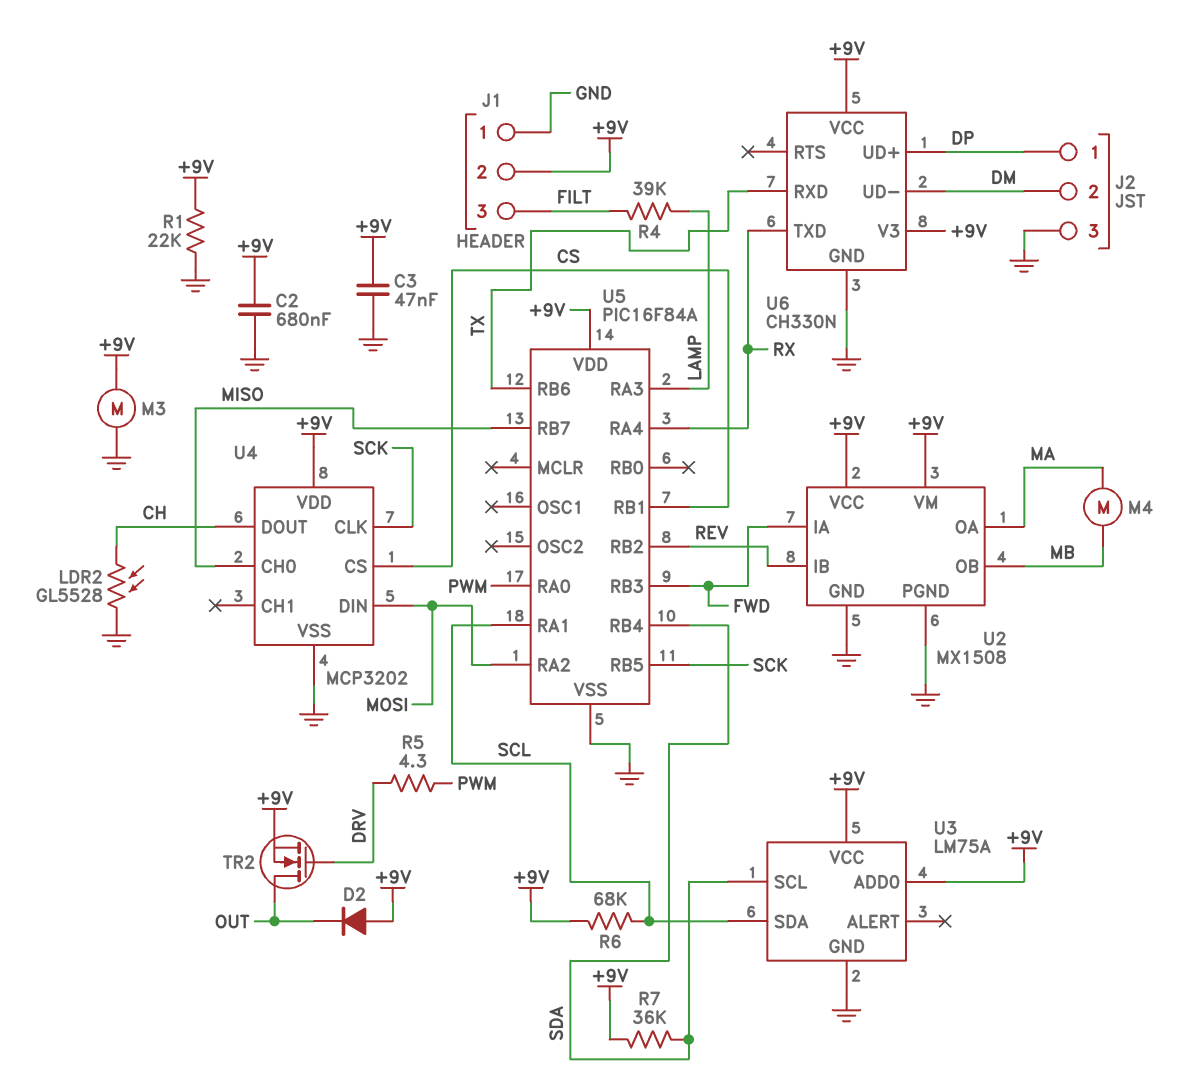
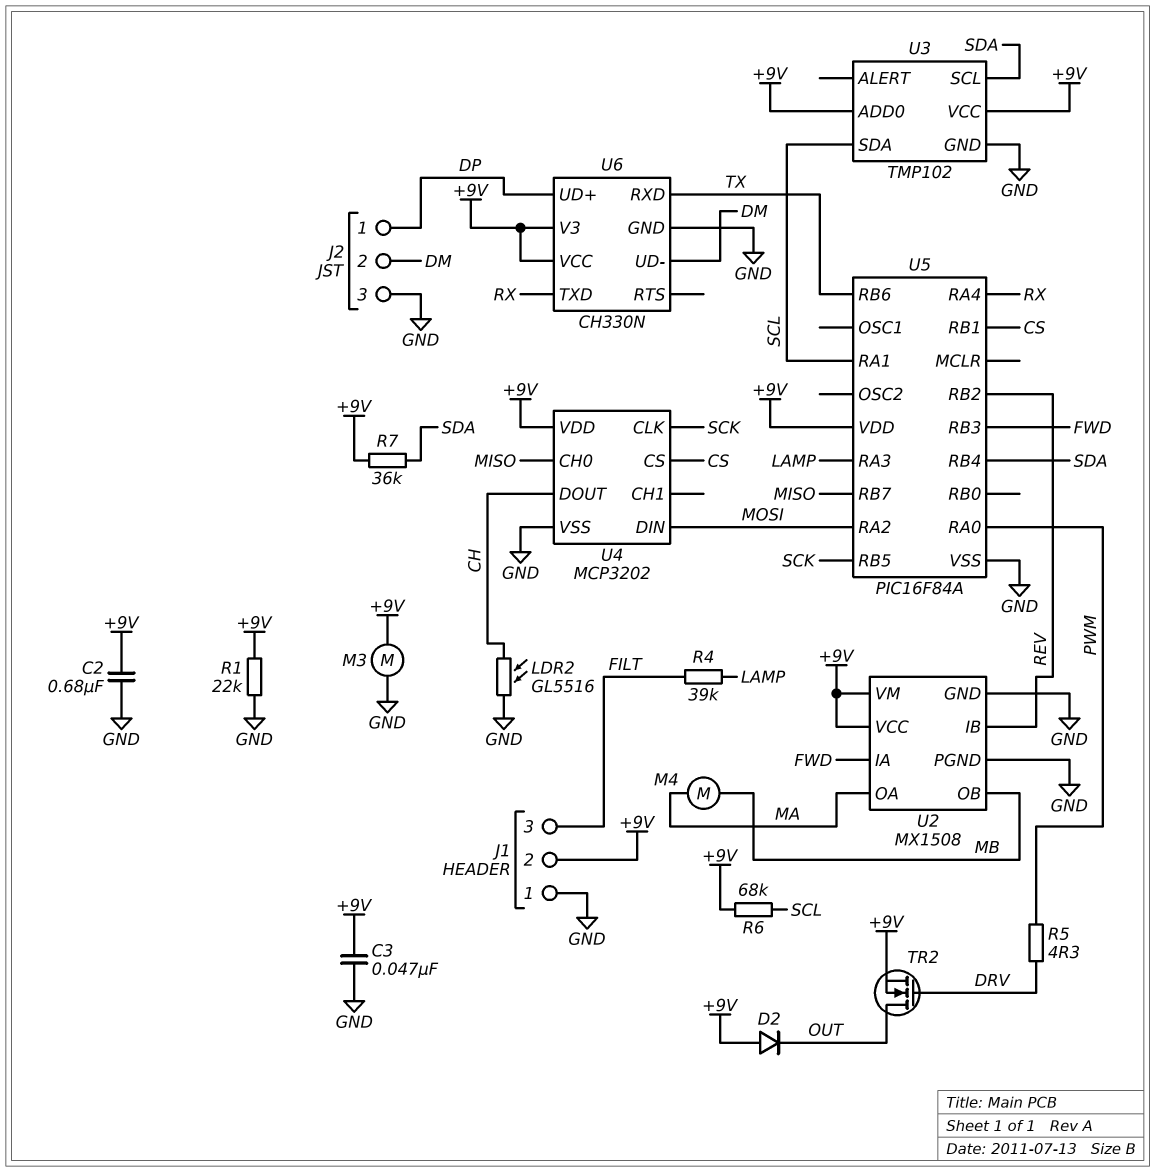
LDR2: GL5528 (CH, GND) -> GL5516 (CH, GND)
U3: LM75A -> TMP102

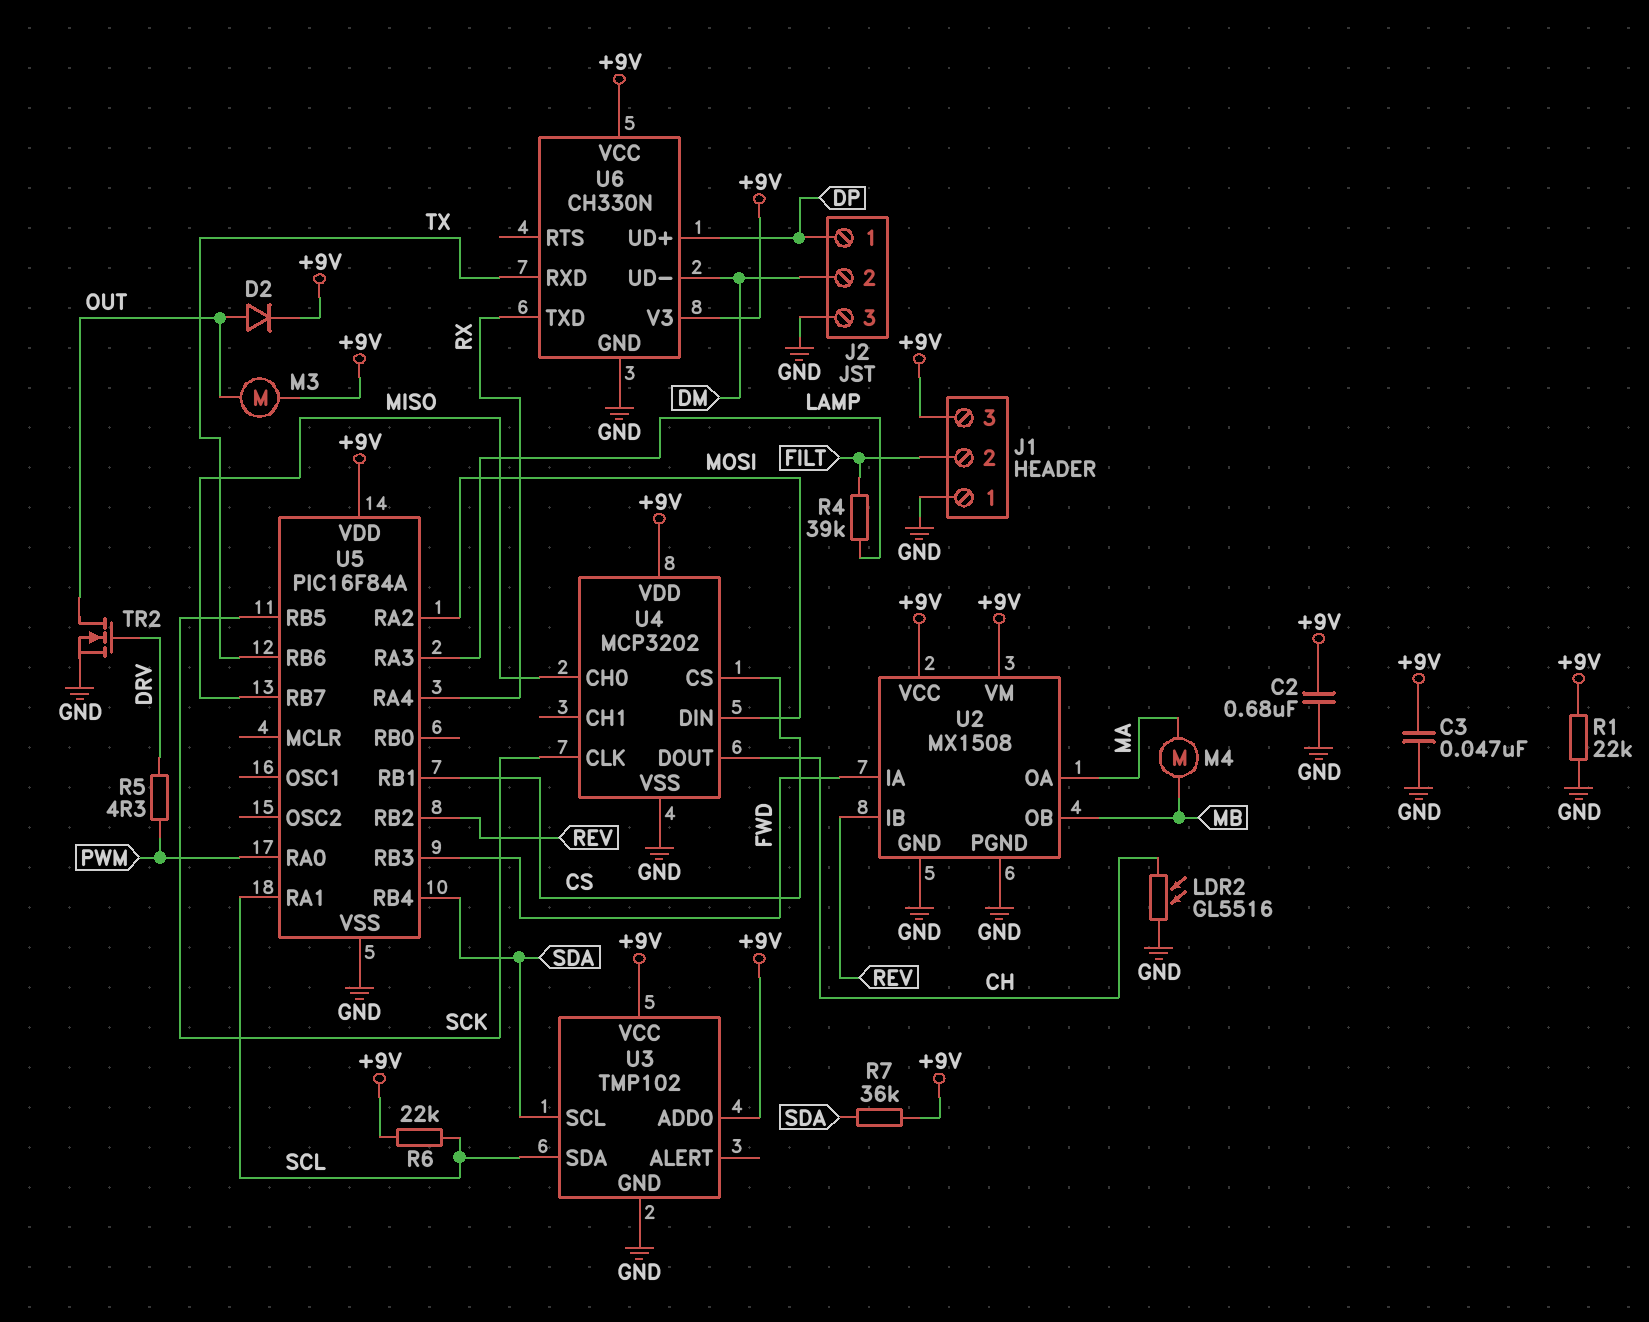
D2: diode (A +9V, K OUT) -> diode (A OUT, K +9V)
J1 pin 2: +9V -> FILT
J1 pin 3: FILT -> +9V
M3: motor (+9V, GND) -> motor (+9V, OUT)
R6: 68k (+9V, SCL) -> 22k (+9V, SCL)
TR2: NMOS (G DRV, D OUT, S +9V) -> NMOS (G DRV, D OUT, S GND)

